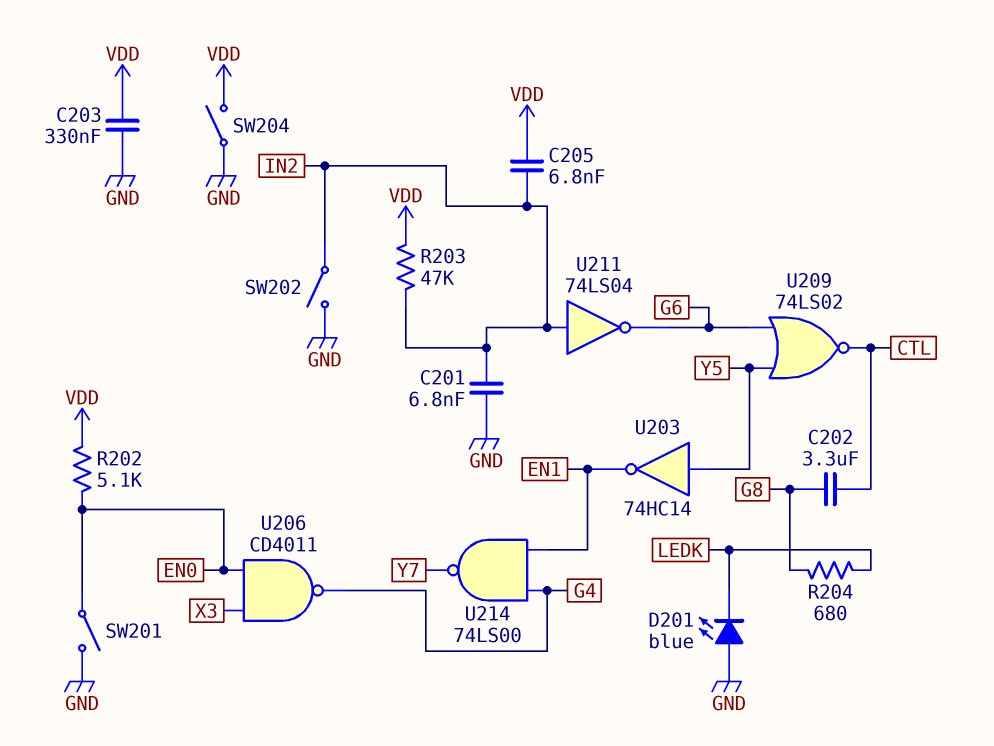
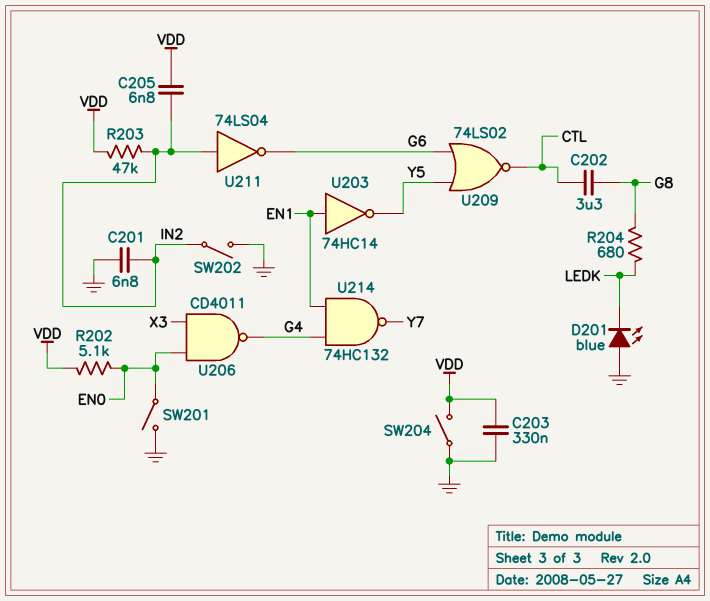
U203: NOT 74HC14 (in Y5, out EN1) -> NOT 74HC14 (in EN1, out Y5)
U214: NAND 74LS00 (in EN1, in G4, out Y7) -> NAND 74HC132 (in EN1, in G4, out Y7)

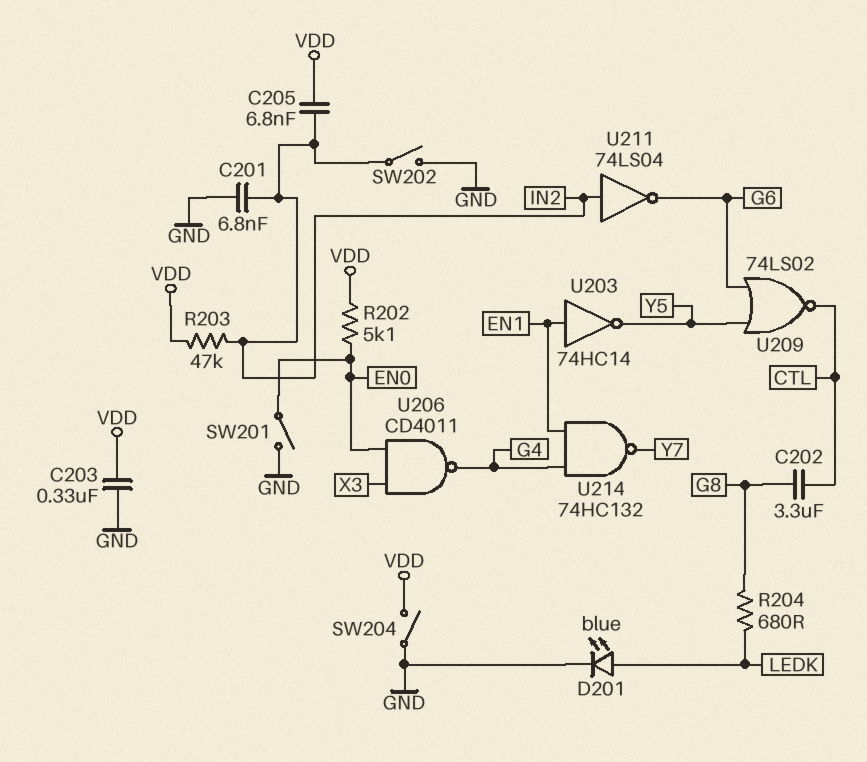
D201: LED blue (A GND, K LEDK) -> LED blue (A LEDK, K GND)

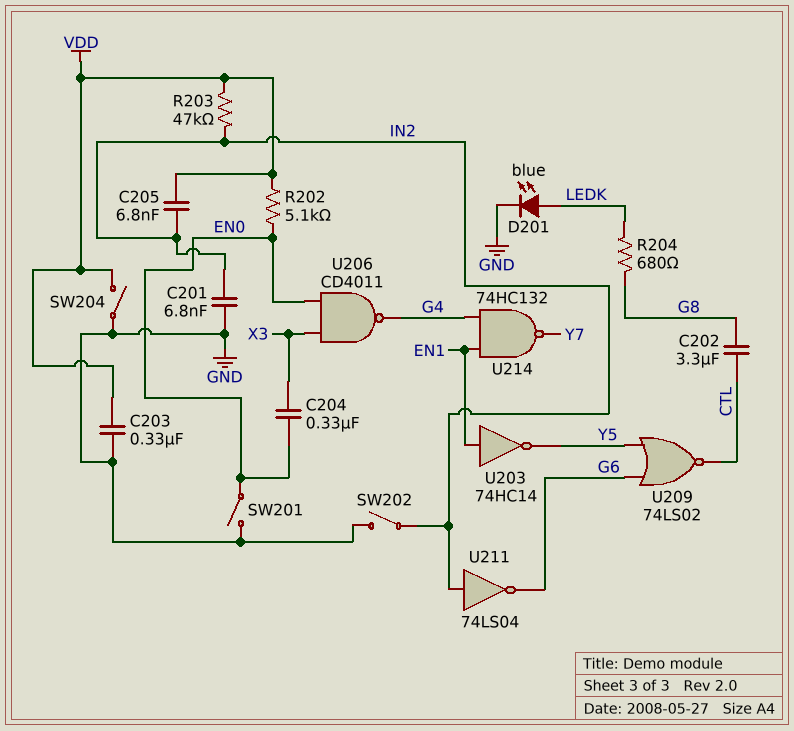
C204: none -> 330nF (EN0, X3)

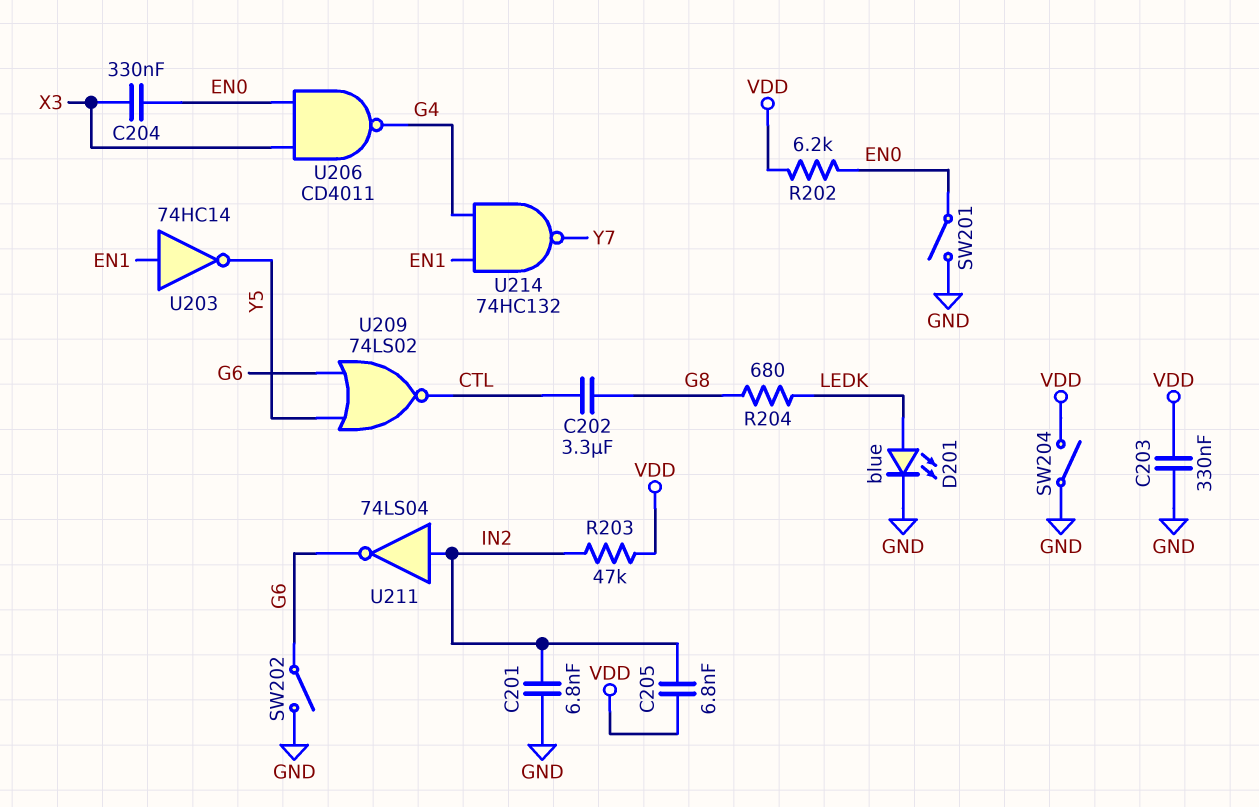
R202: 5.1k (EN0, VDD) -> 6.2k (EN0, VDD)
SW202: switch (GND, IN2) -> switch (G6, GND)

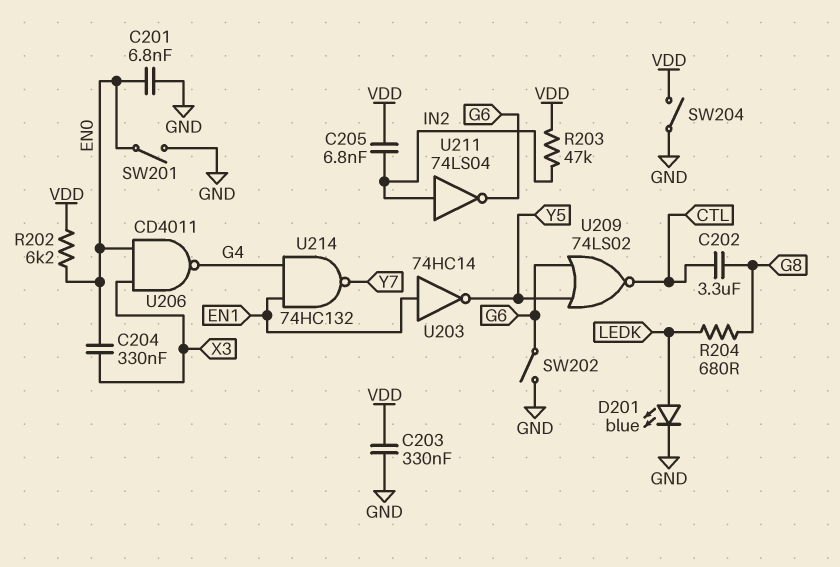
C201: 6.8nF (GND, IN2) -> 6.8nF (EN0, GND)

